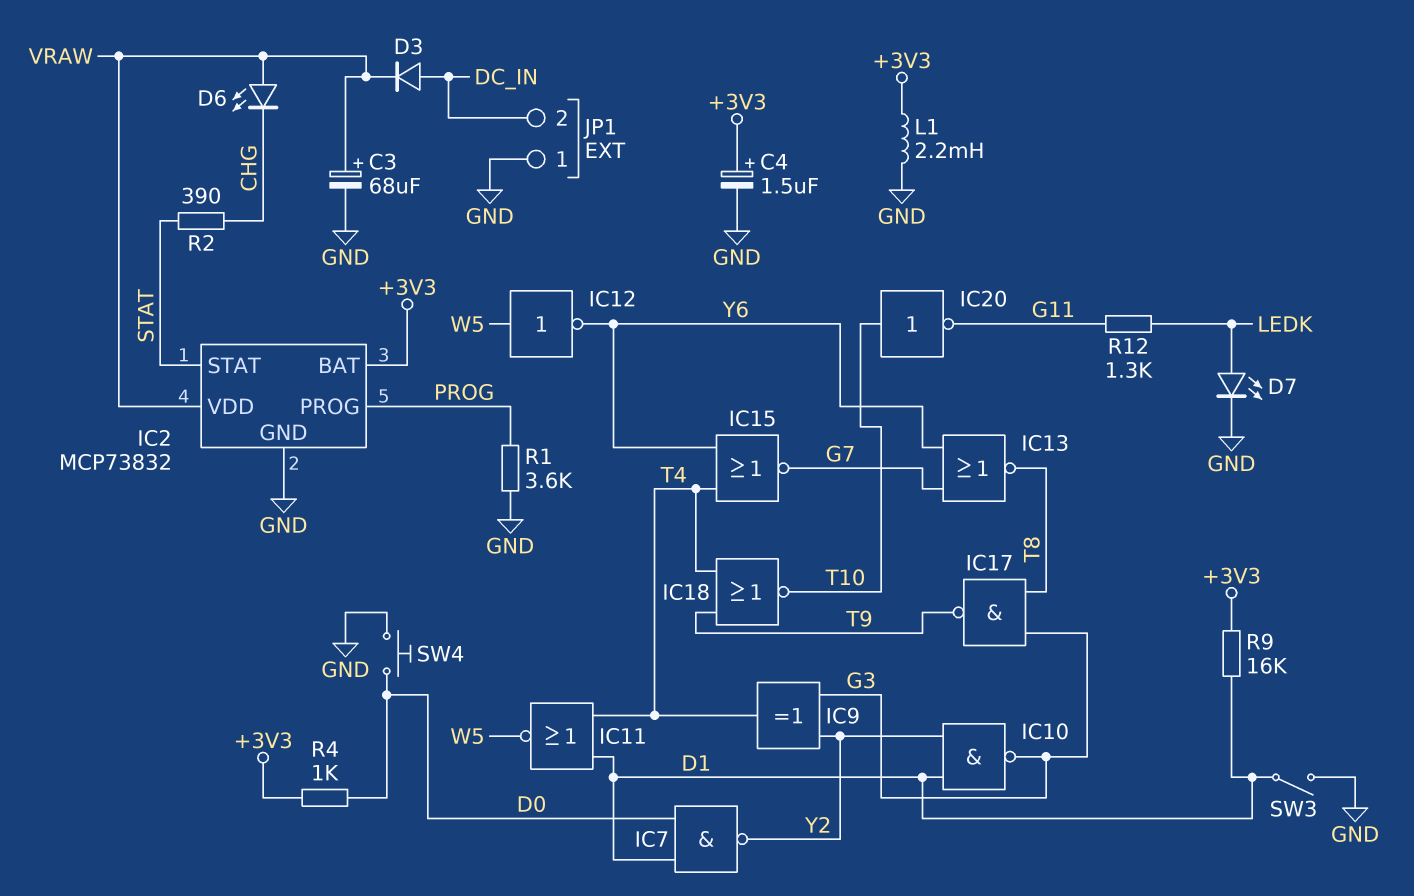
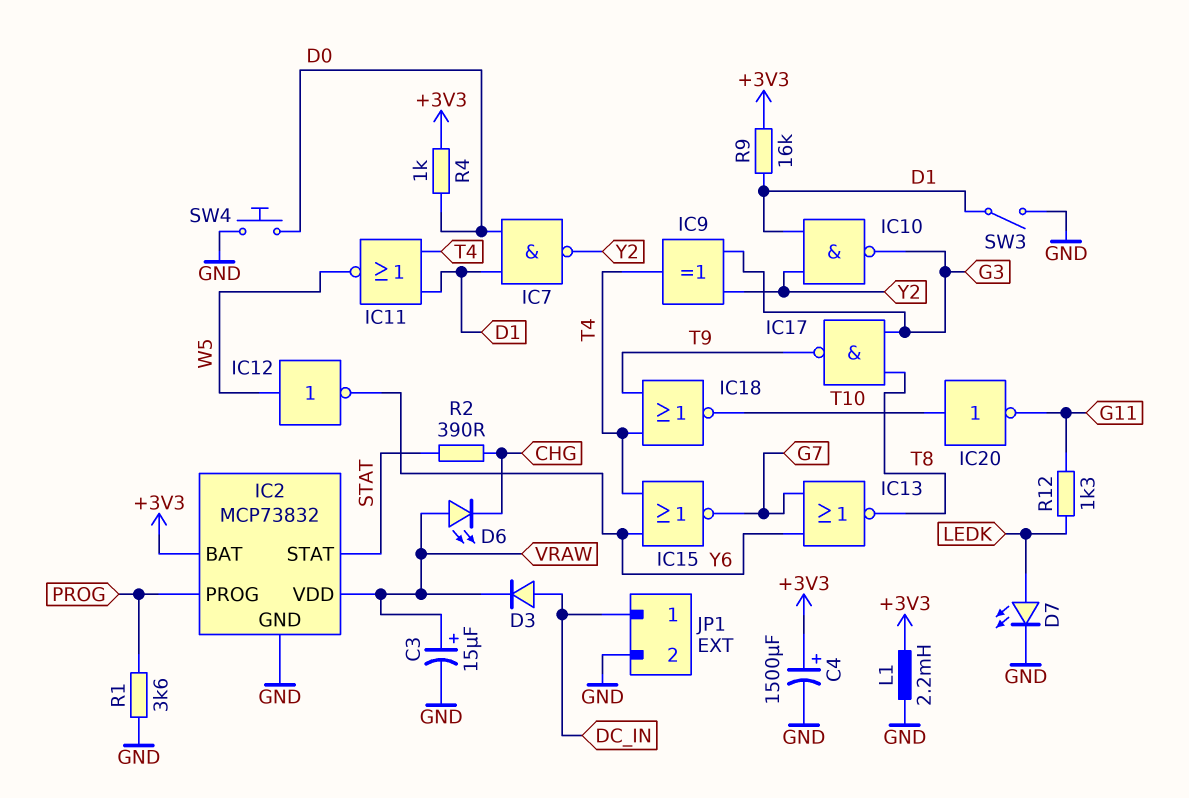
C3: 68uF (plus VRAW, minus GND) -> 15uF (plus VRAW, minus GND)
C4: 1.5uF (plus +3V3, minus GND) -> 1500uF (plus +3V3, minus GND)
JP1 pin 1: GND -> DC_IN
JP1 pin 2: DC_IN -> GND

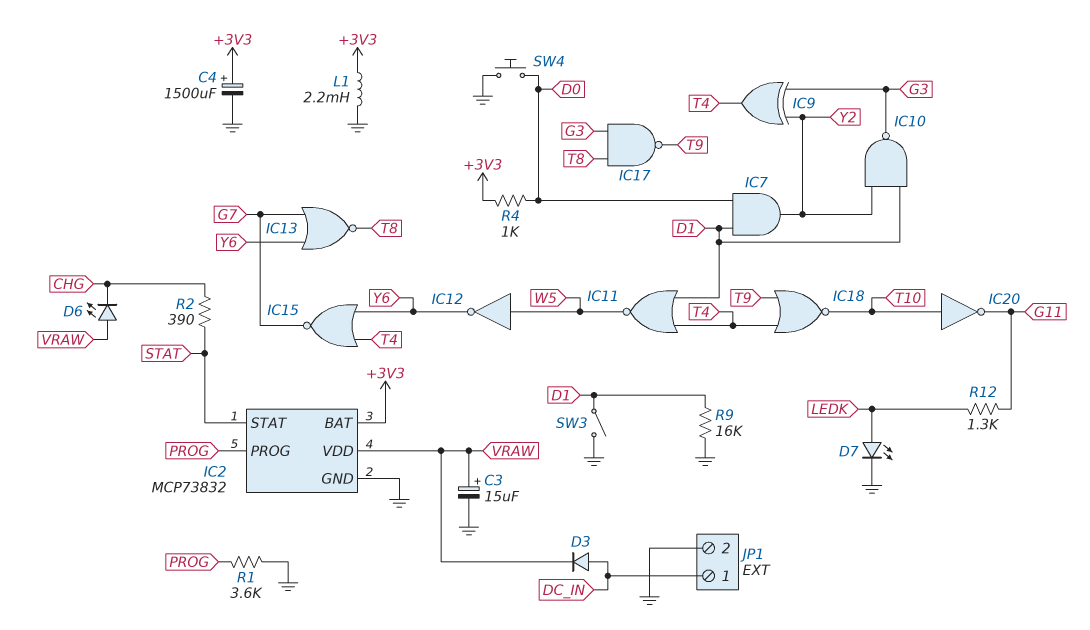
IC7: NAND (in D0, in D1, out Y2) -> AND (in D0, in D1, out Y2)
R9: 16k (+3V3, D1) -> 16k (D1, GND)

